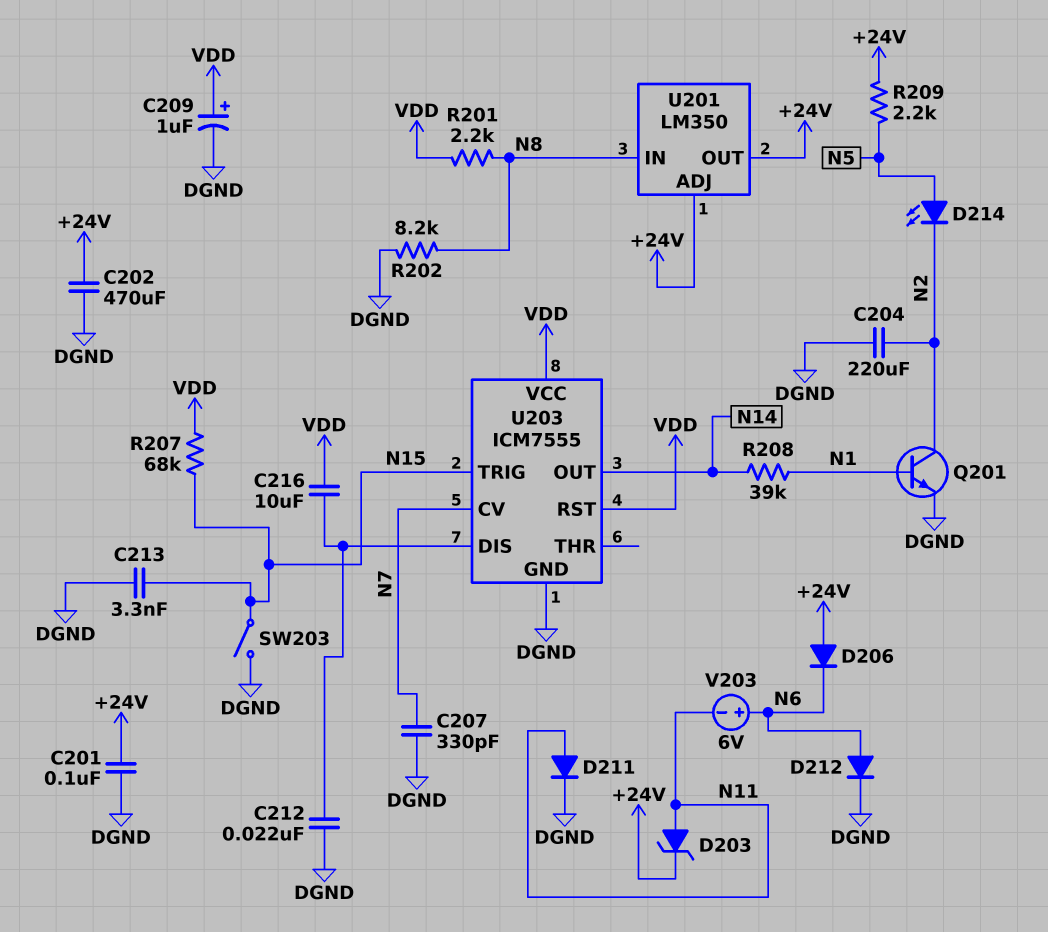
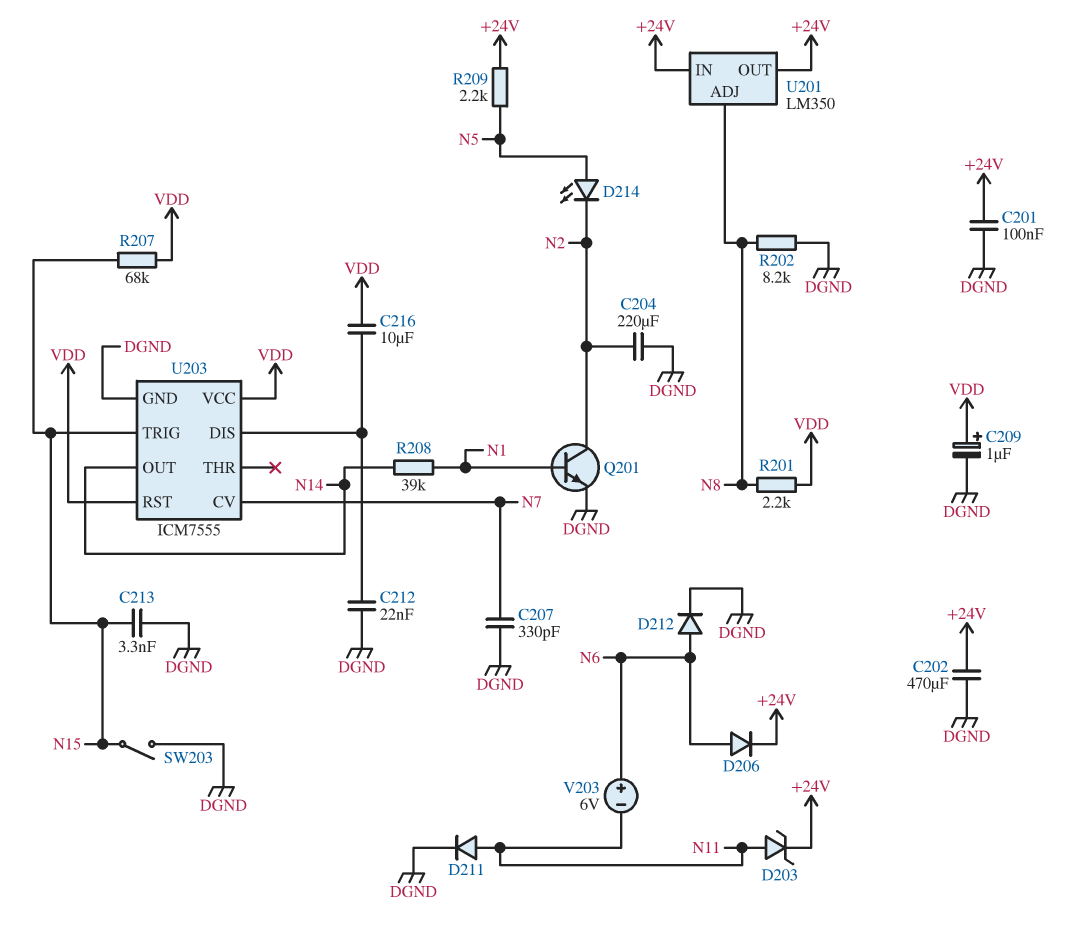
D206: diode (A +24V, K N6) -> diode (A N6, K +24V)
U201 pin ADJ: +24V -> N8
U201 pin IN: N8 -> +24V

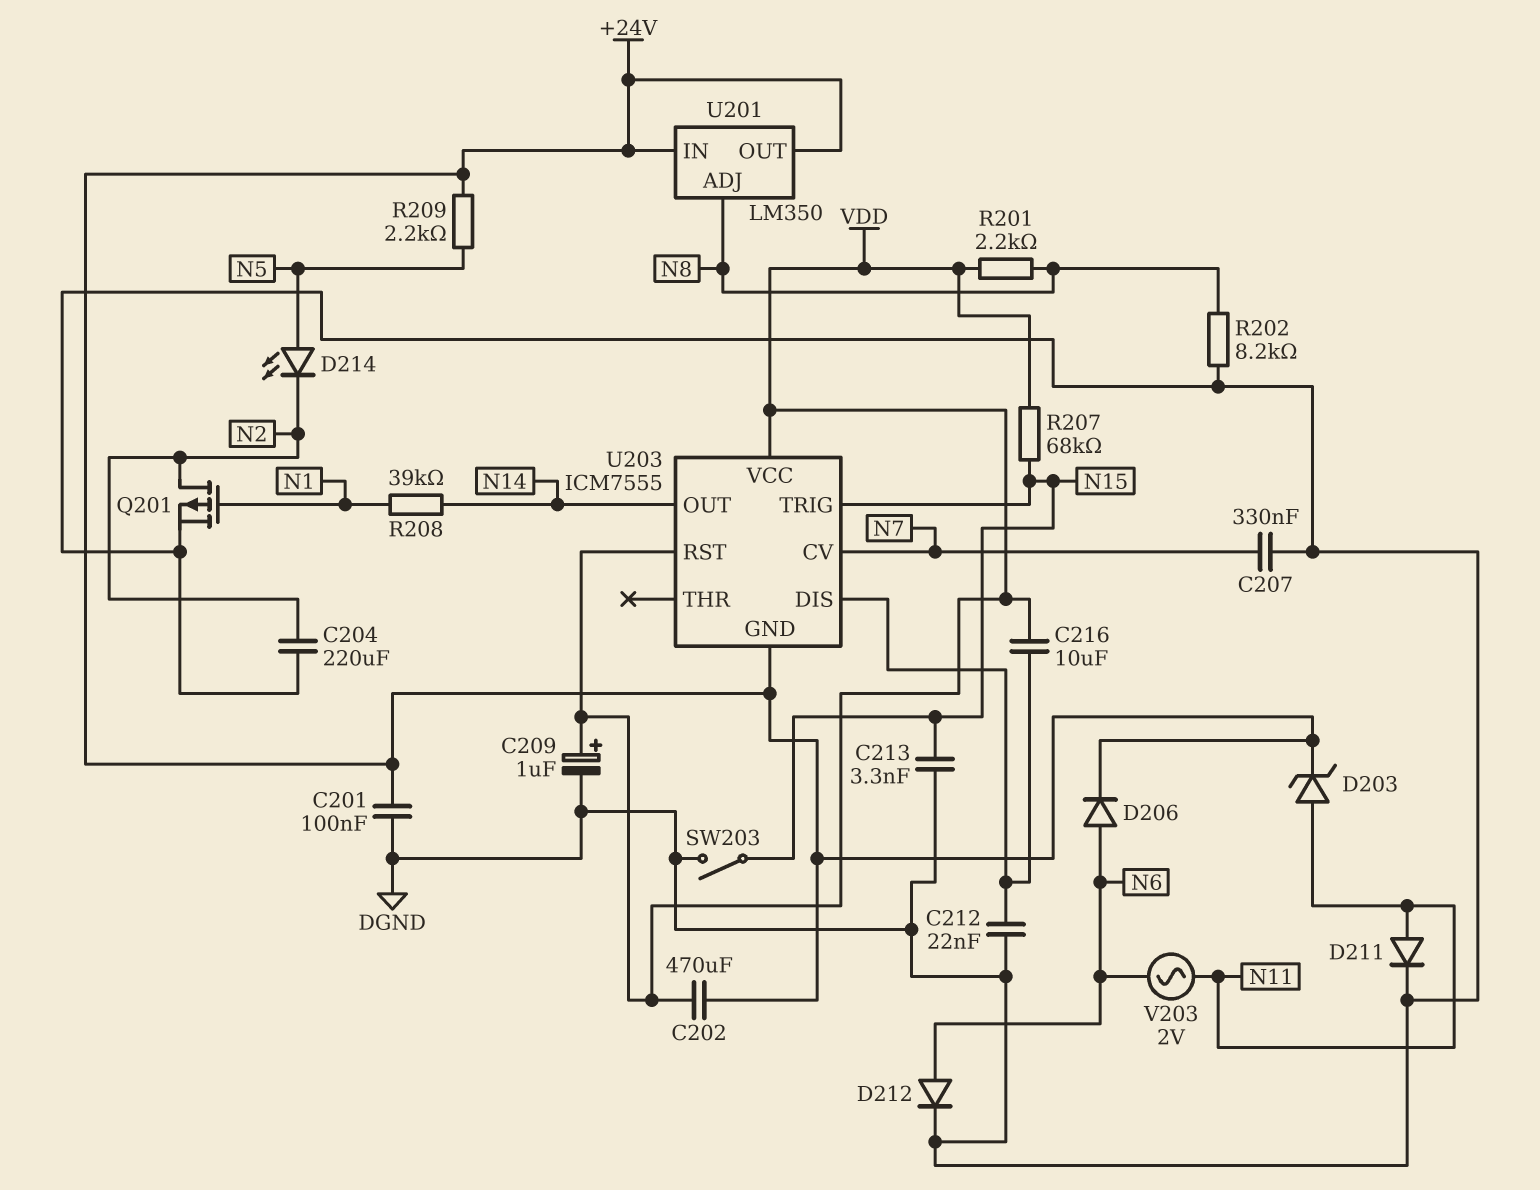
C202: 470uF (+24V, DGND) -> 470uF (+24V, VDD)
C207: 330pF (DGND, N7) -> 330nF (DGND, N7)
Q201: NPN (B N1, C N2, E DGND) -> PMOS (G N1, D N2, S DGND)
U203 pin GND: DGND -> +24V
V203: 6V (plus N6, minus N11) -> AC 2V (N6, N11)

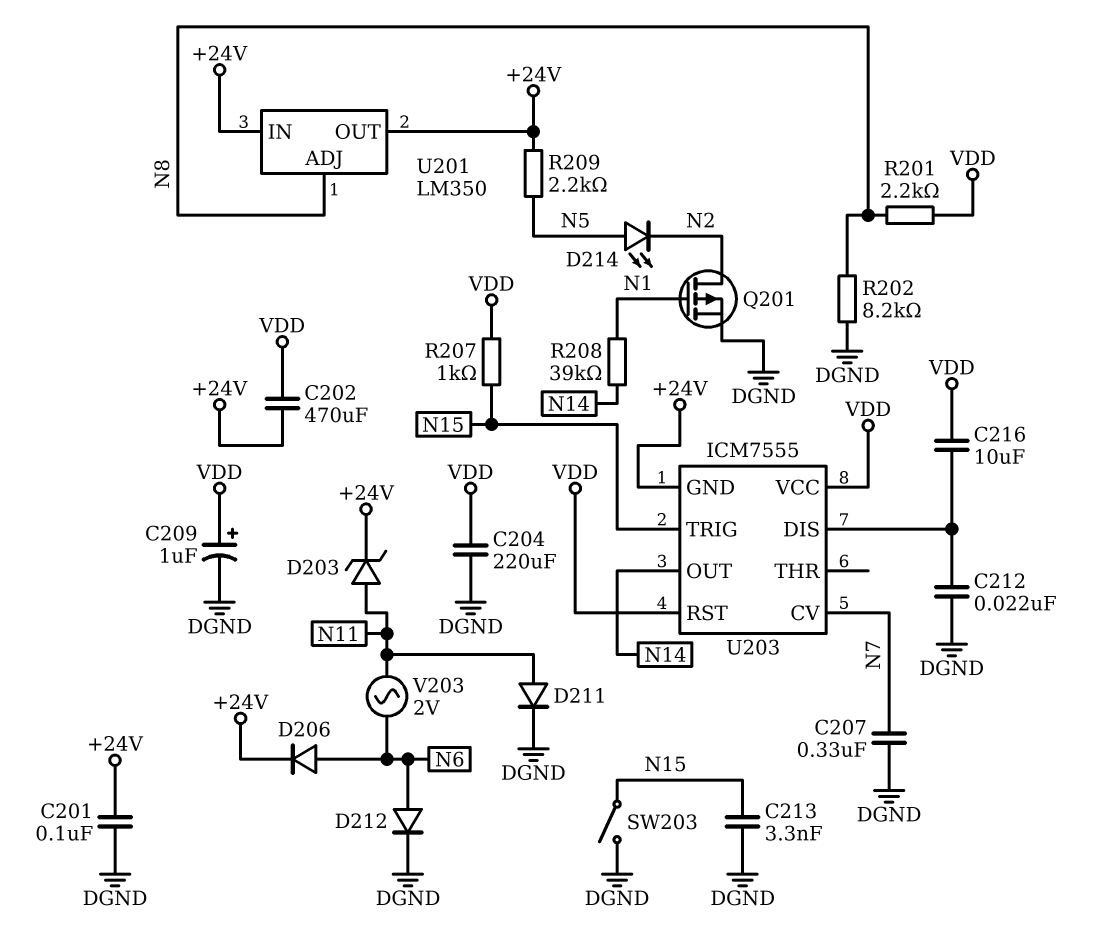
C204: 220uF (DGND, N2) -> 220uF (DGND, VDD)
R207: 68k (N15, VDD) -> 1k (N15, VDD)

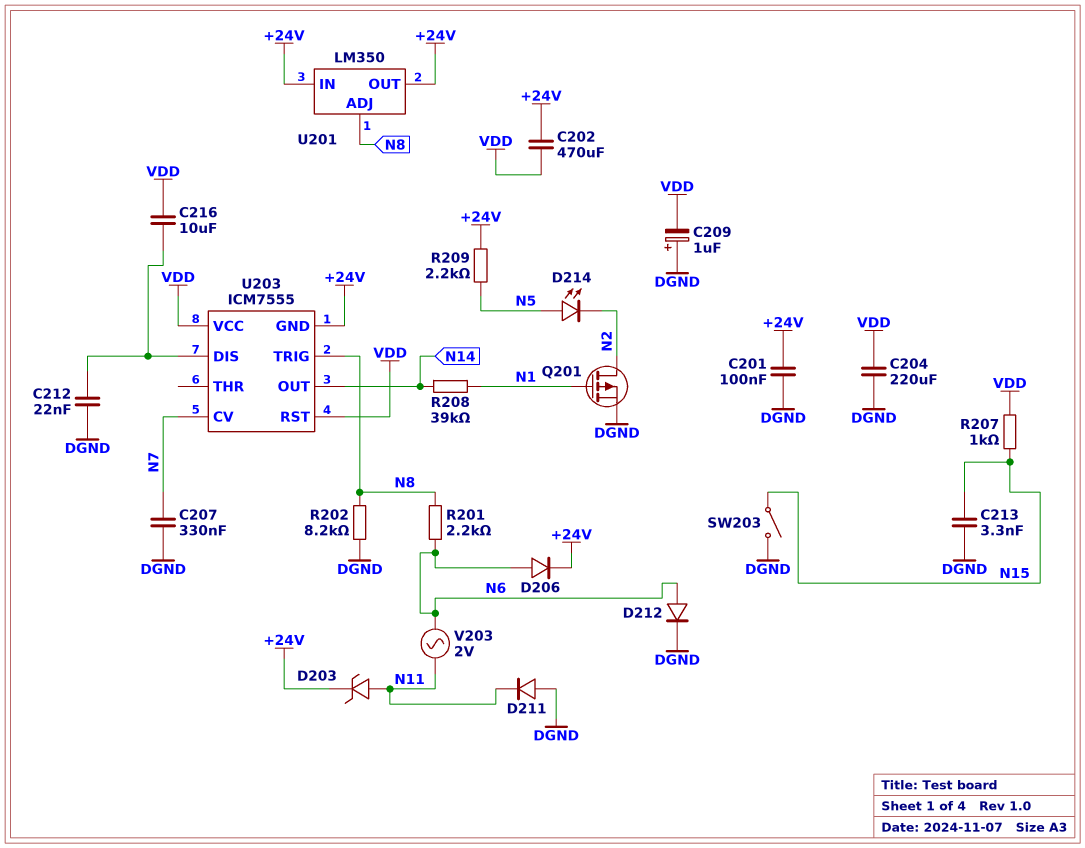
C209: 1uF (plus VDD, minus DGND) -> 1uF (plus DGND, minus VDD)
D211: diode (A N11, K DGND) -> diode (A DGND, K N11)
R201: 2.2k (N8, VDD) -> 2.2k (N6, N8)
U203 pin TRIG: N15 -> N8

